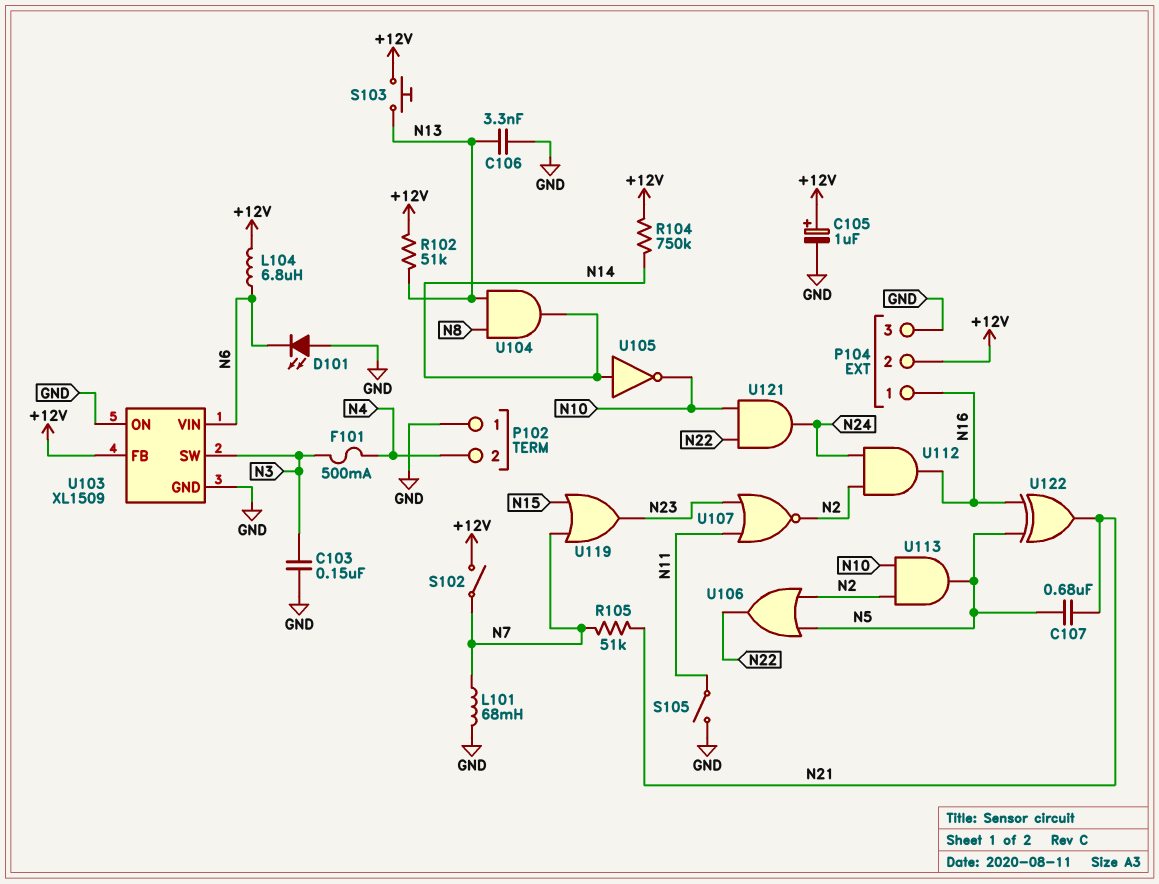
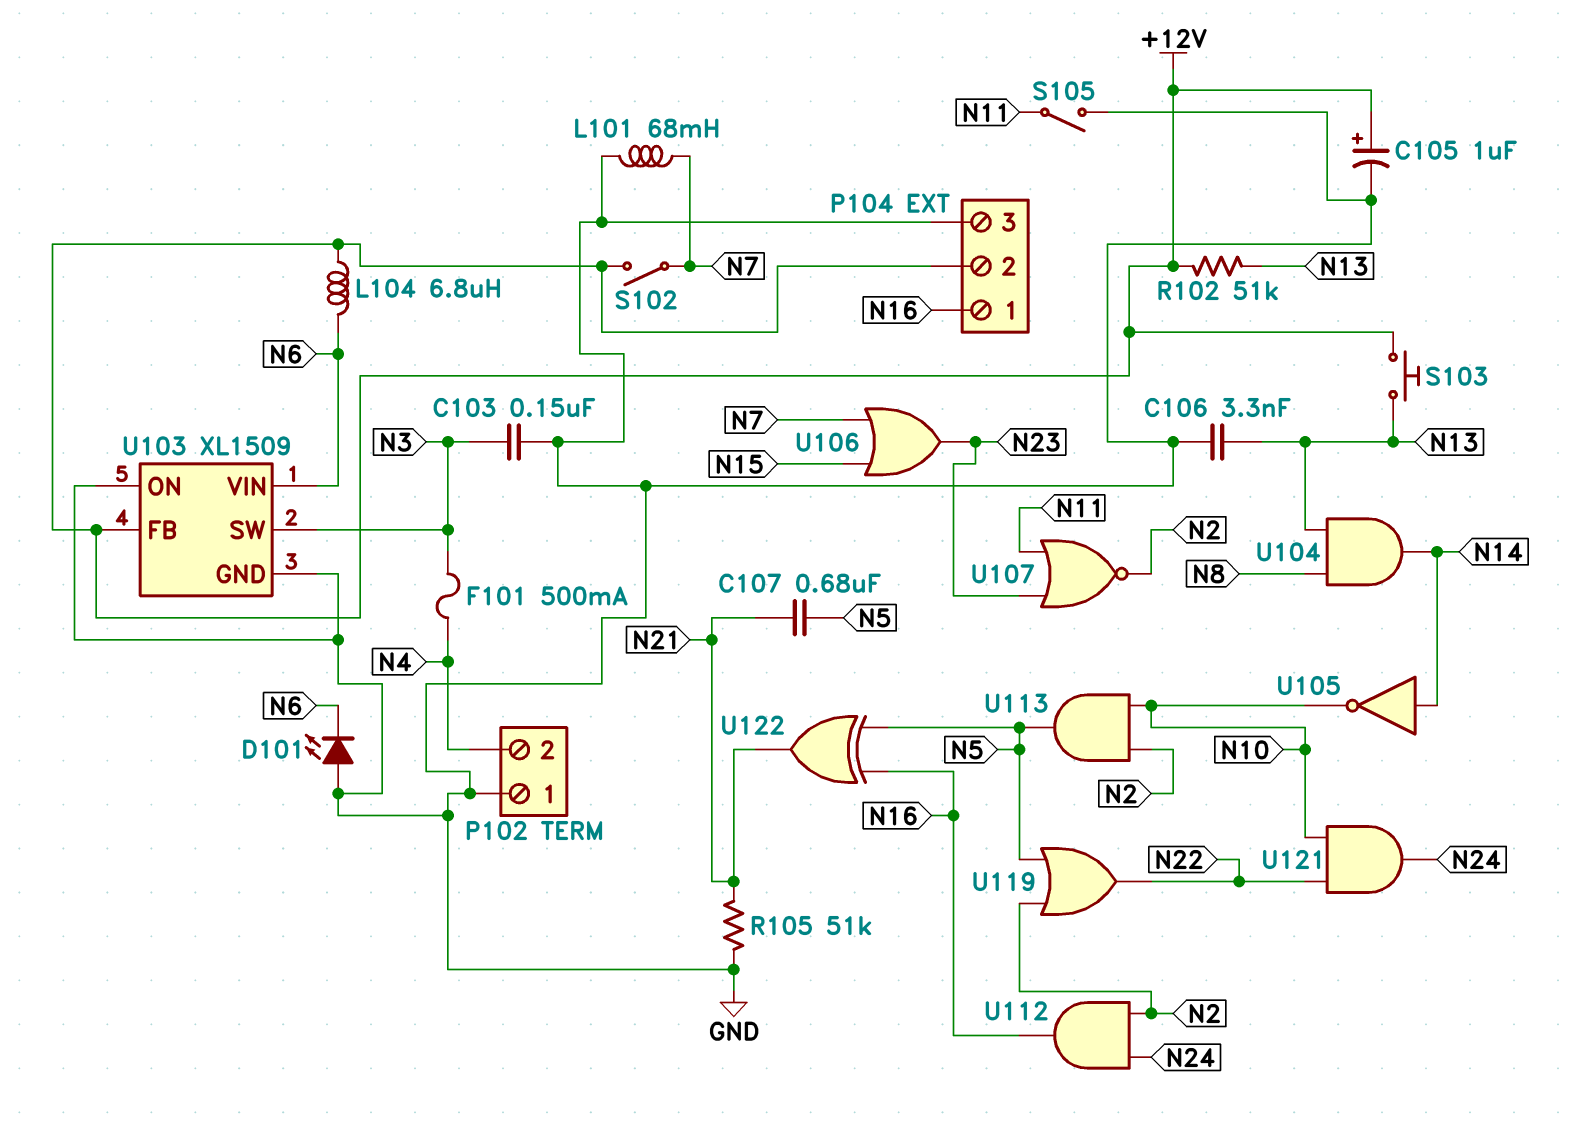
R104: 750k (+12V, N14) -> none
R105: 51k (N7, N21) -> 51k (GND, N21)
U106: OR (in N2, in N5, out N22) -> OR (in N7, in N15, out N23)
U119: OR (in N7, in N15, out N23) -> OR (in N2, in N5, out N22)

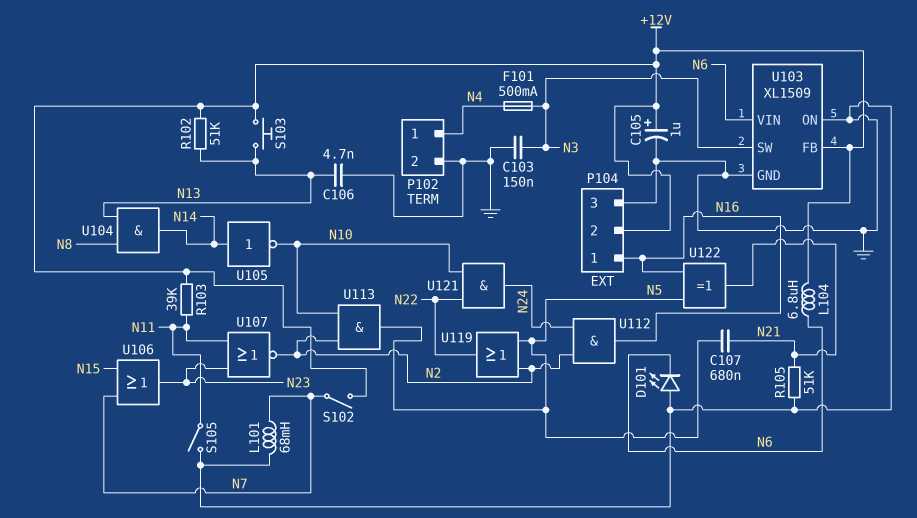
C106: 3.3nF (GND, N13) -> 4.7nF (GND, N13)
P102 pin 1: GND -> N4
P102 pin 2: N4 -> GND
R103: none -> 39k (+12V, N11)

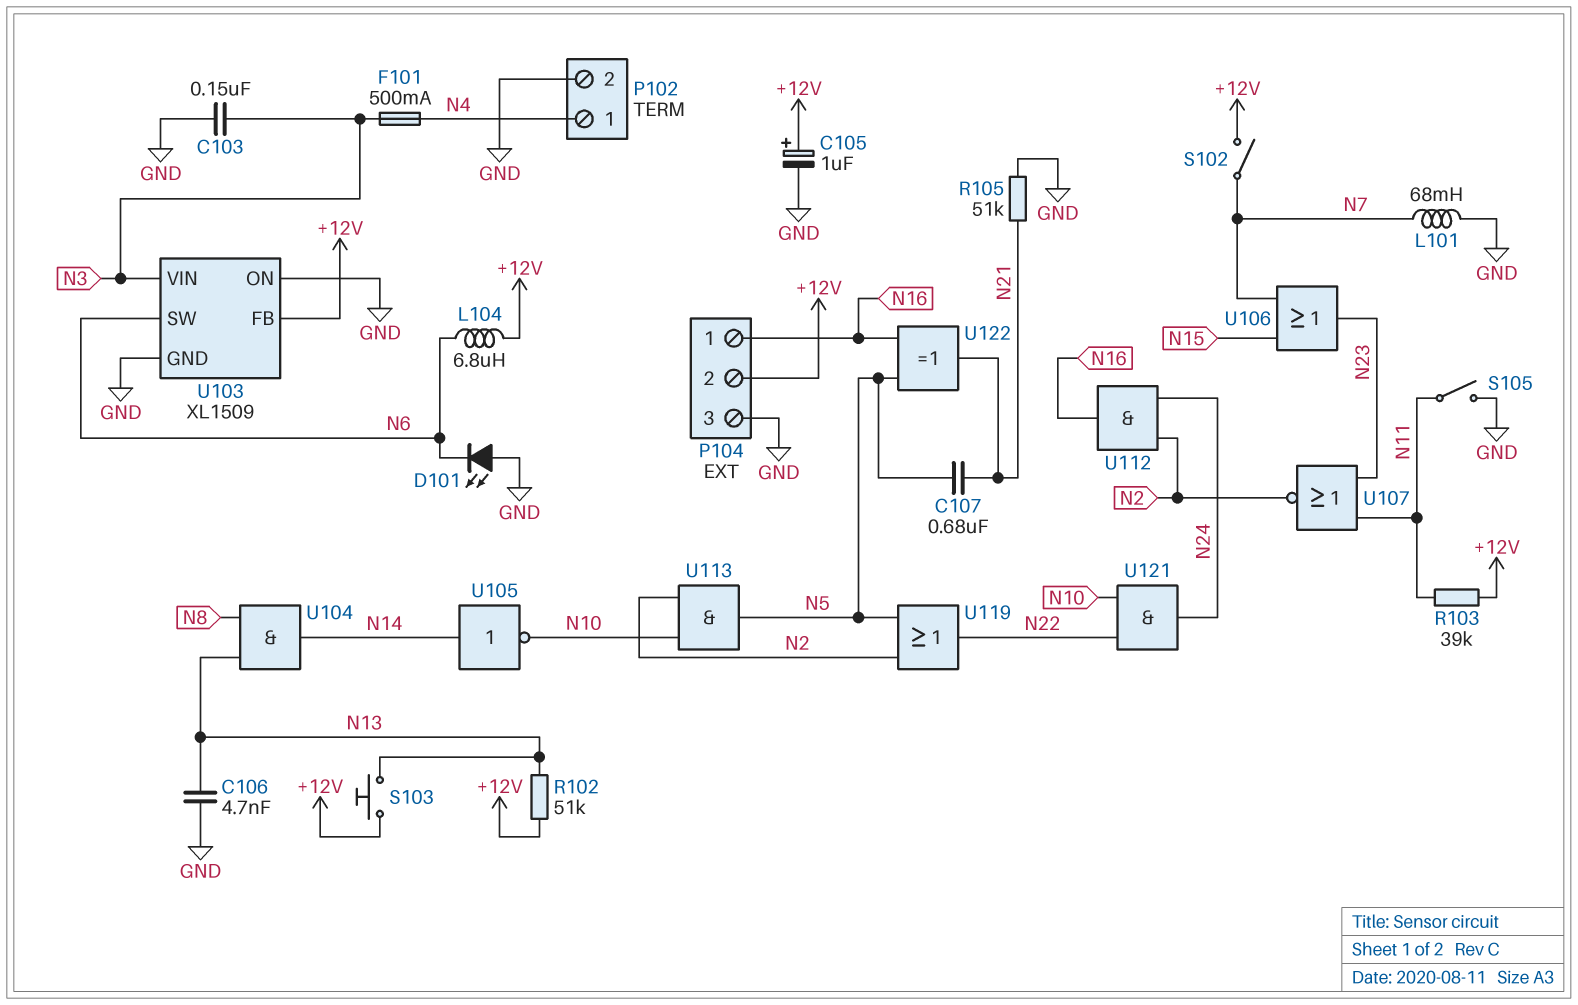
U103 pin SW: N3 -> N6
U103 pin VIN: N6 -> N3

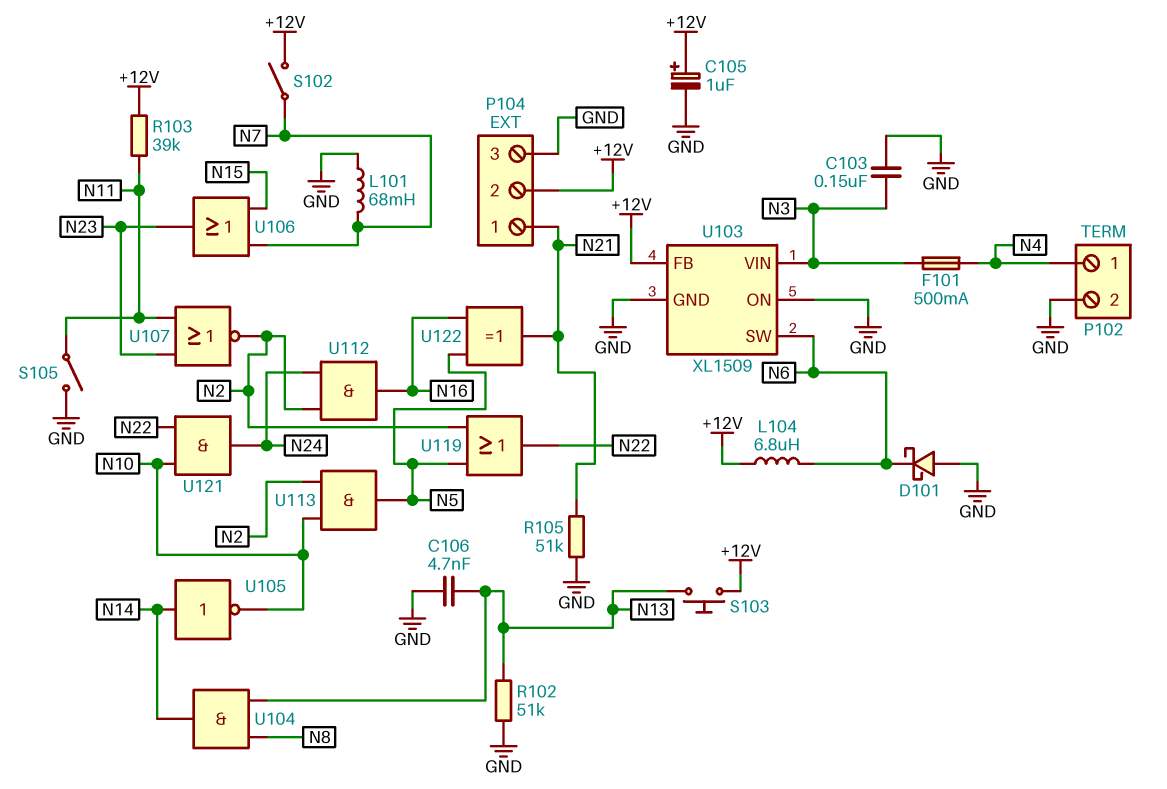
C107: 680nF (N5, N21) -> none
D101: LED (A GND, K N6) -> schottky (A GND, K N6)
P104 pin 1: N16 -> N21
R102: 51k (+12V, N13) -> 51k (GND, N13)

